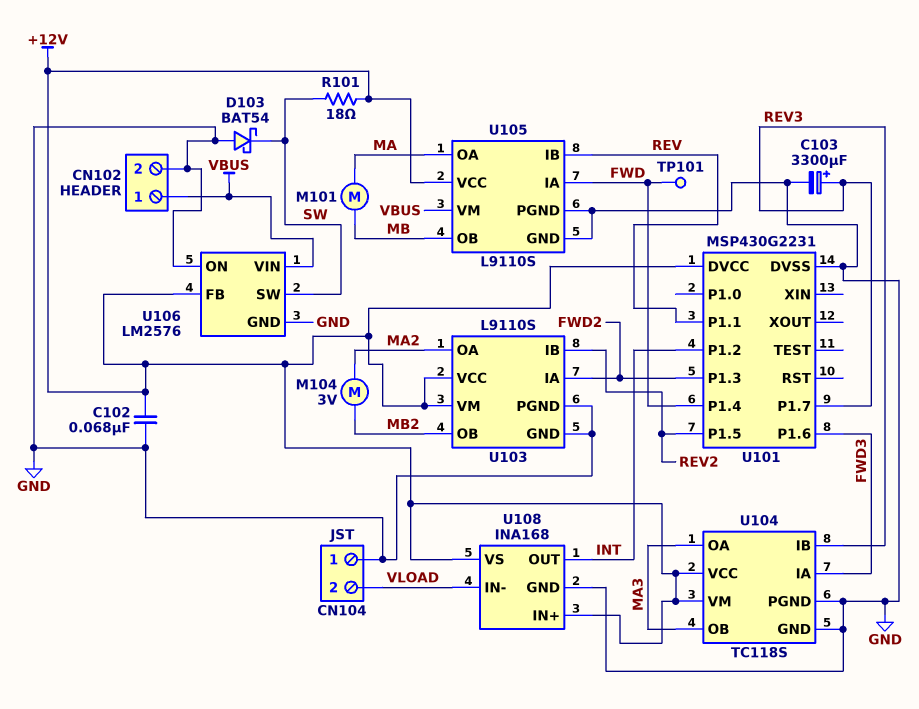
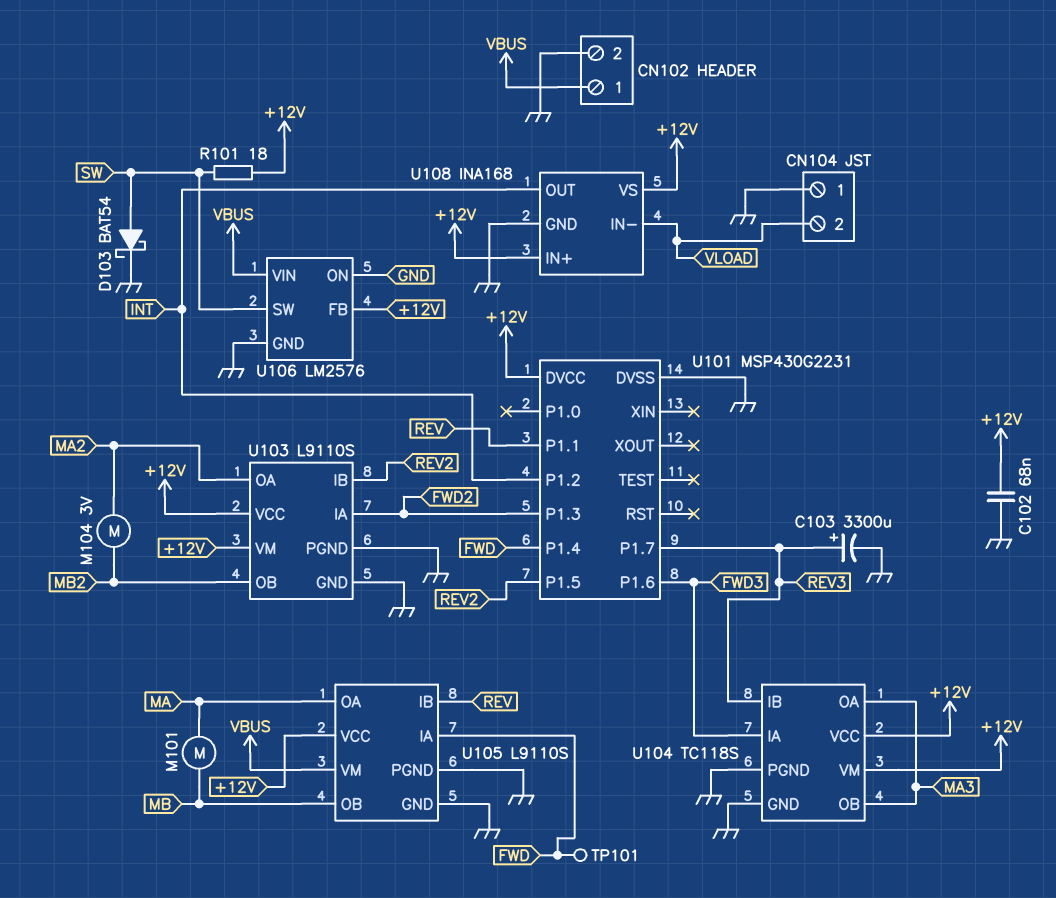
D103: schottky BAT54 (A GND, K SW) -> schottky BAT54 (A SW, K GND)

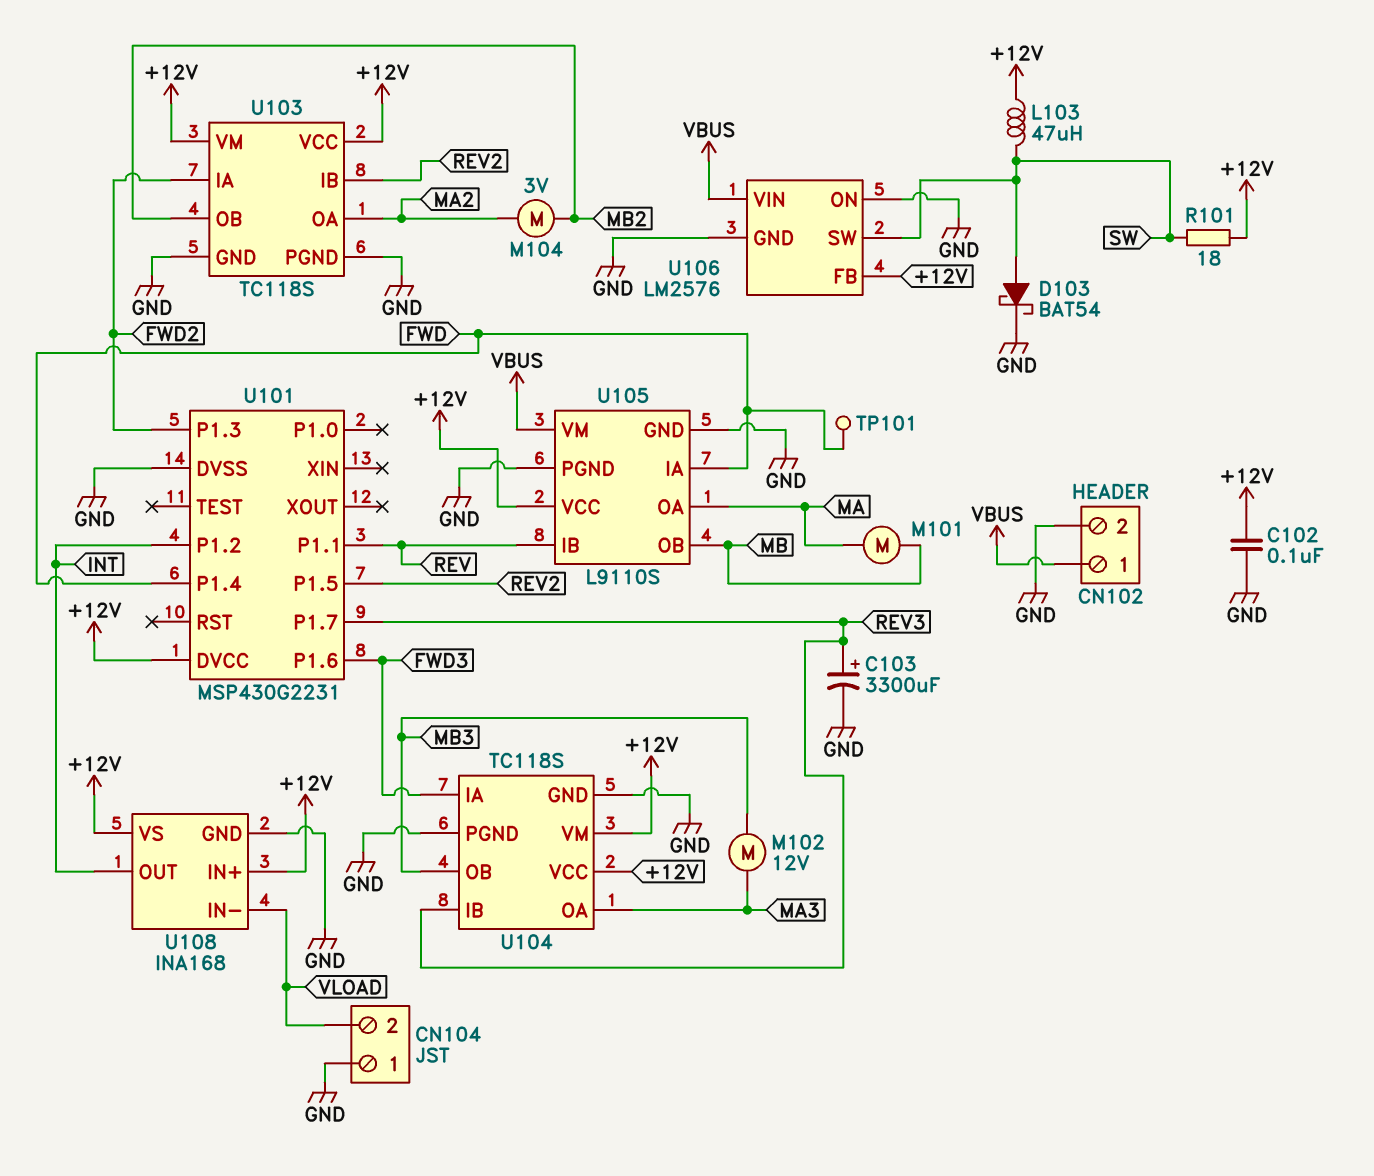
C102: 68nF (+12V, GND) -> 100nF (+12V, GND)
L103: none -> 47uH (+12V, SW)
M102: none -> motor 12V (MA3, MB3)
U103: L9110S -> TC118S
U104 pin OB: MA3 -> MB3

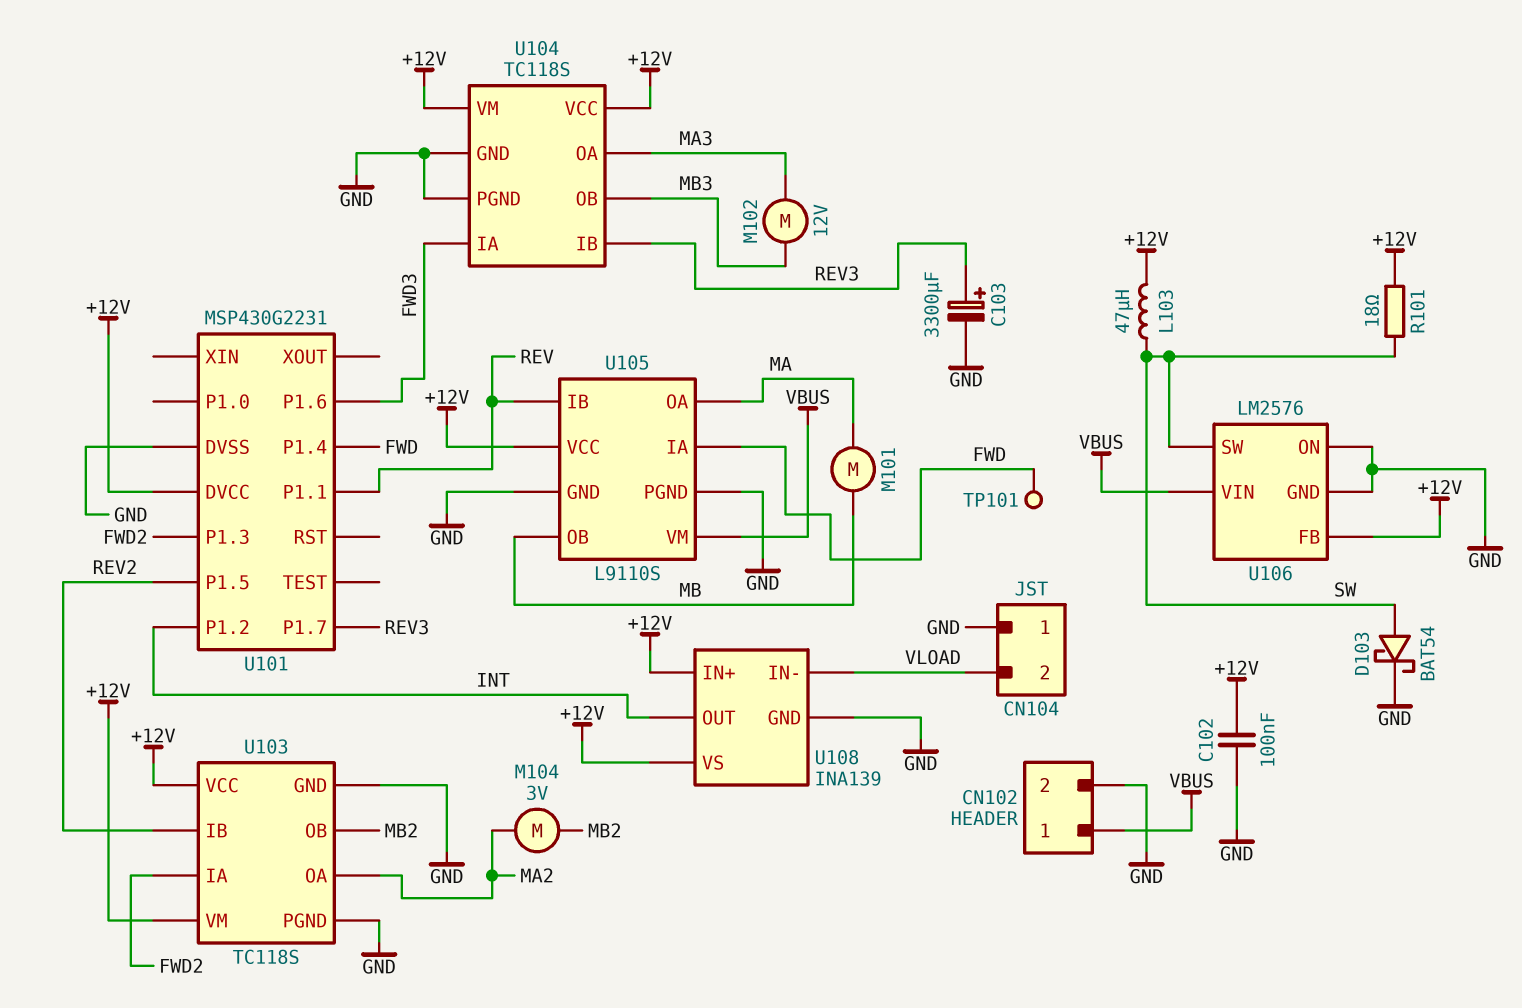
U108: INA168 -> INA139

